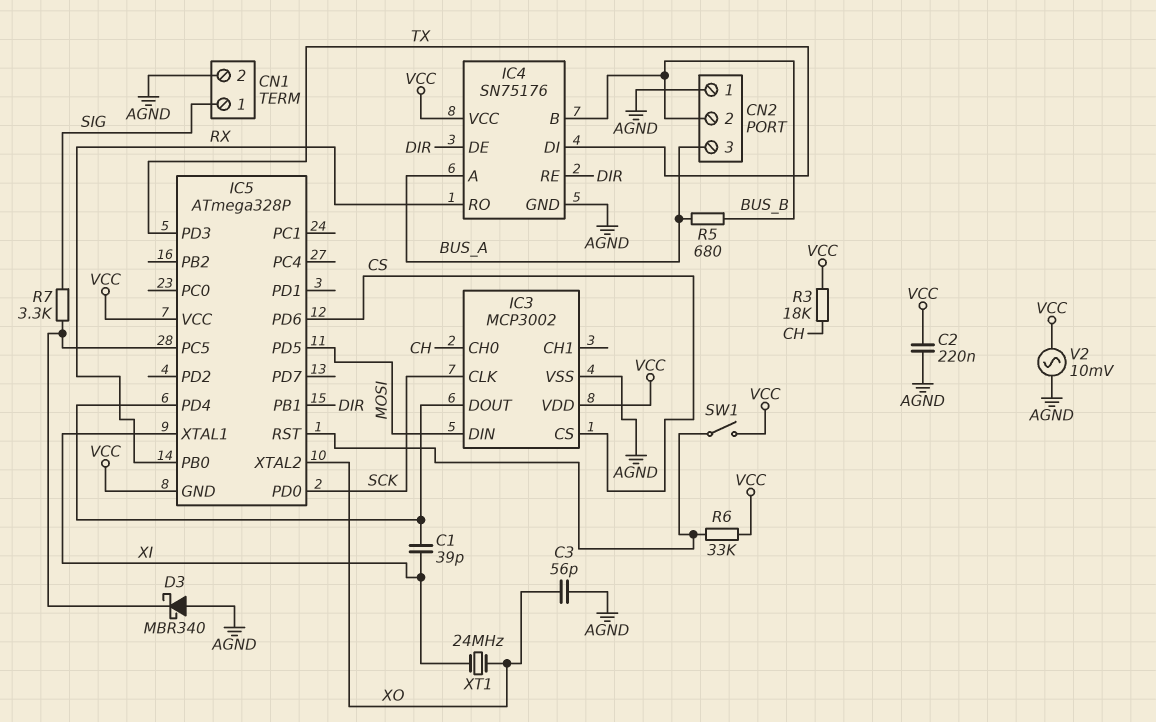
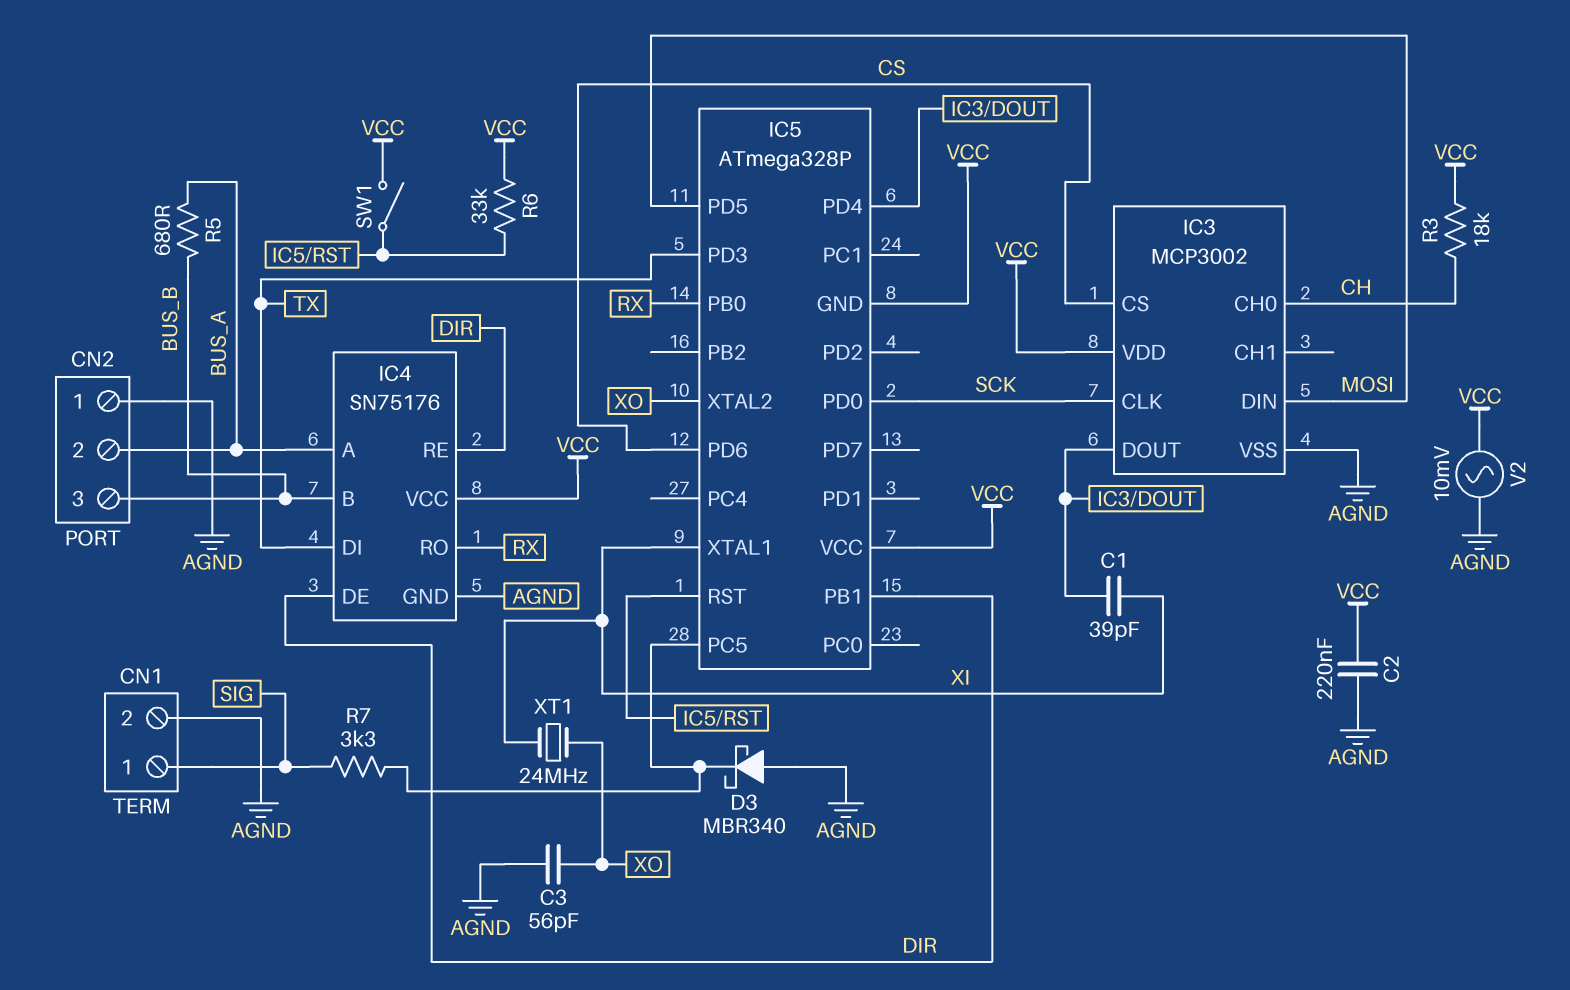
CN2 pin 2: BUS_B -> BUS_A
CN2 pin 3: BUS_A -> BUS_B

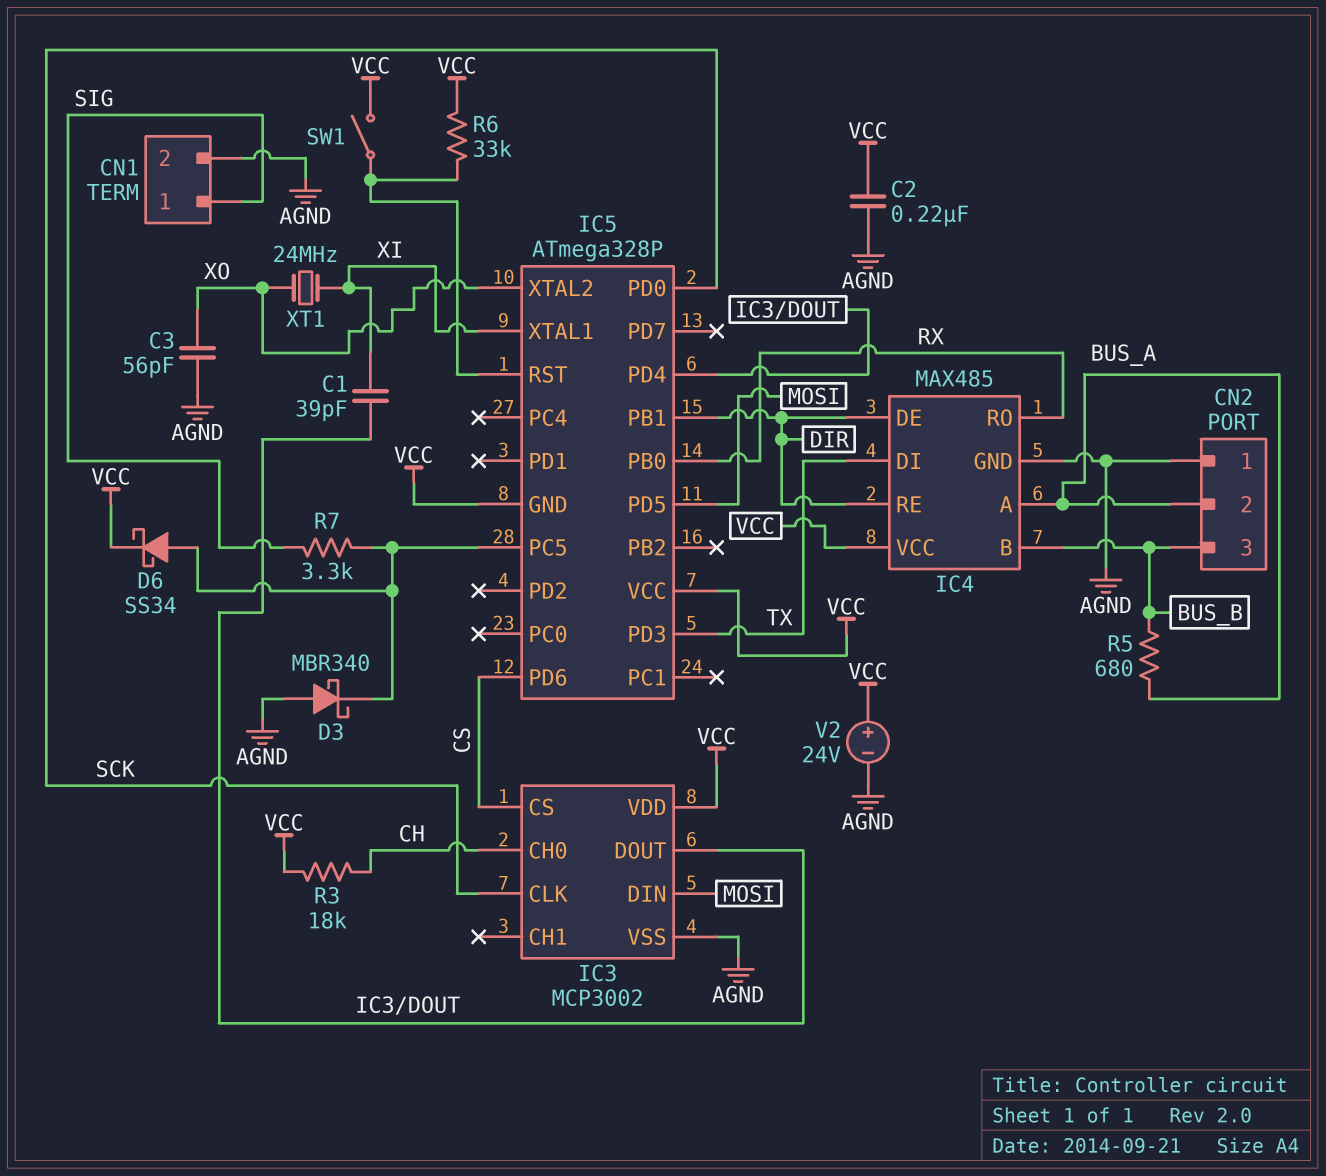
D6: none -> schottky SS34 (A IC5/PC5, K VCC)
IC4: SN75176 -> MAX485
V2: AC 10mV (AGND, VCC) -> 24V (plus VCC, minus AGND)

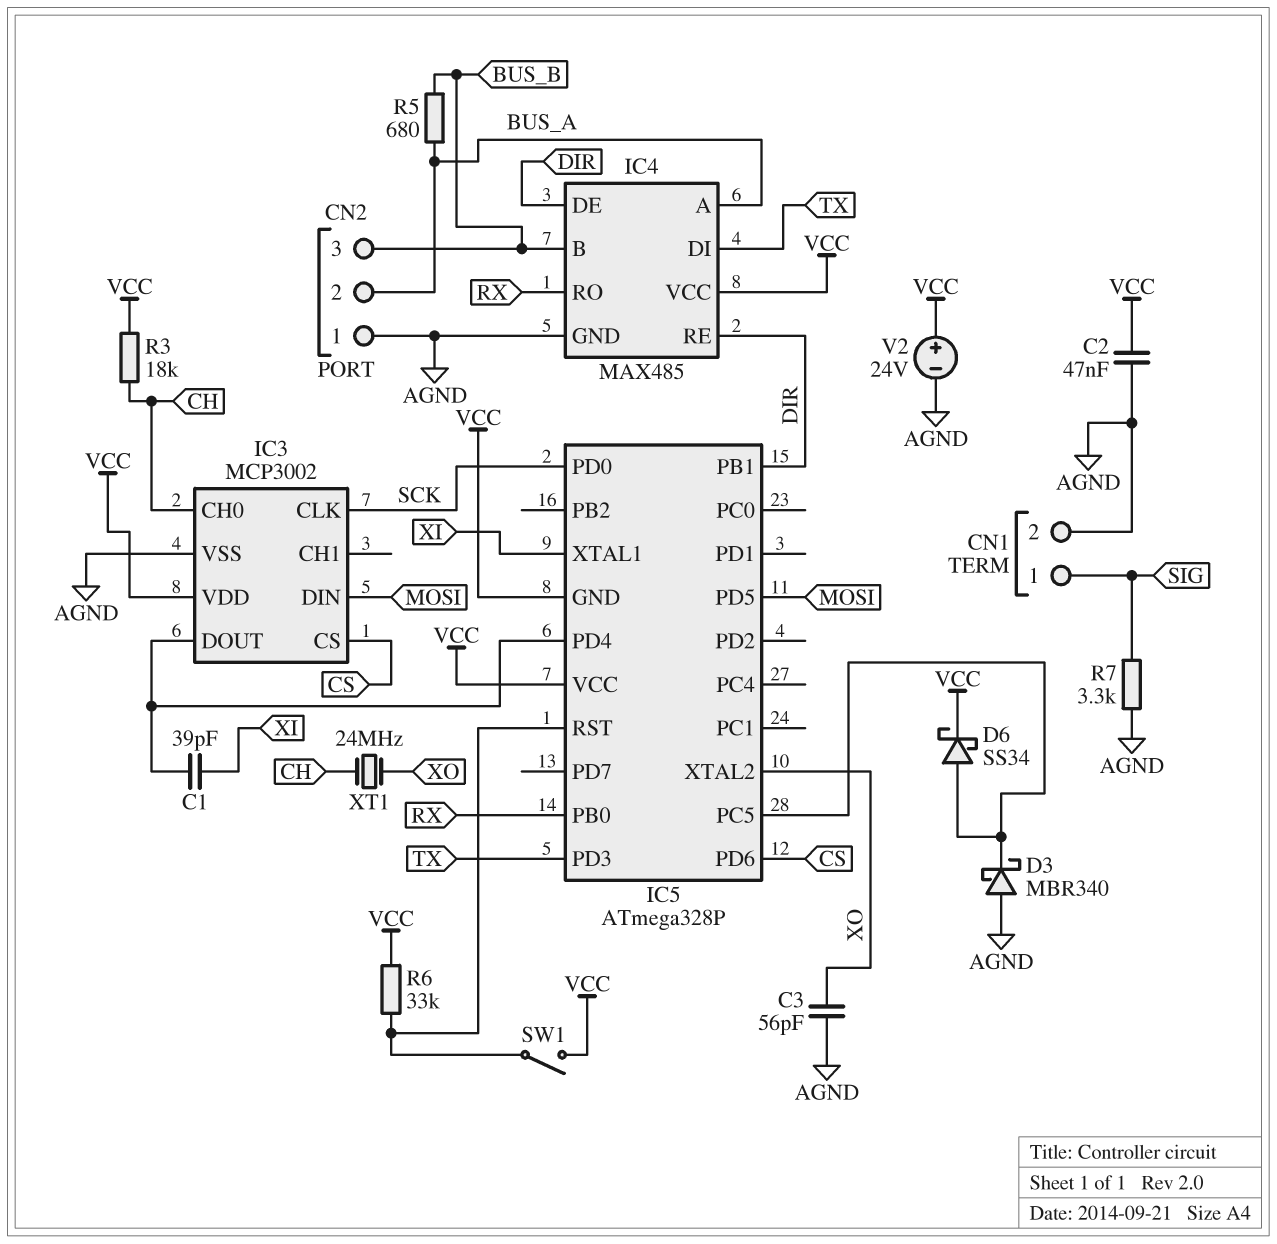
C2: 220nF (AGND, VCC) -> 47nF (AGND, VCC)
R7: 3.3k (IC5/PC5, SIG) -> 3.3k (AGND, SIG)
XT1: 24MHz (XI, XO) -> 24MHz (CH, XO)

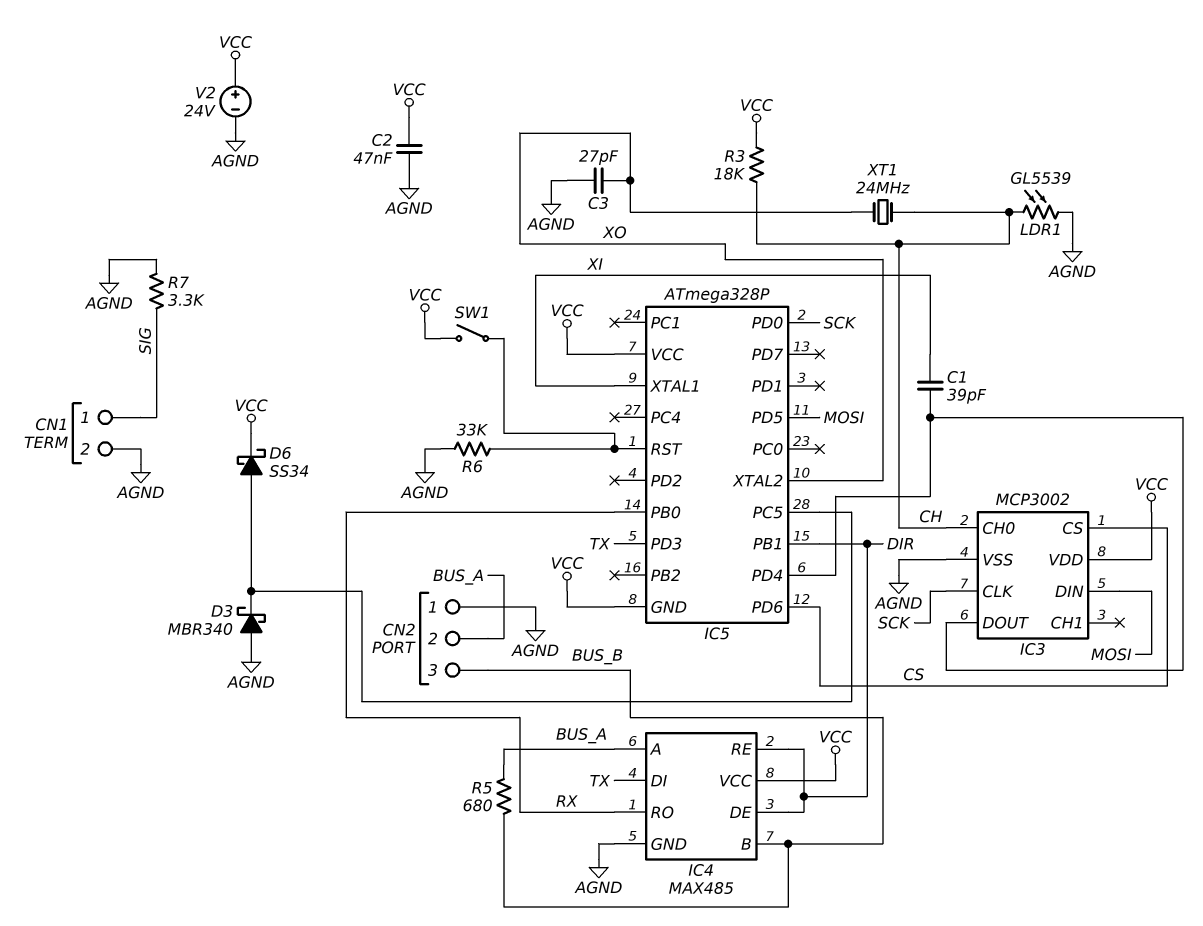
C3: 56pF (AGND, XO) -> 27pF (AGND, XO)
LDR1: none -> GL5539 (AGND, CH)
R6: 33k (IC5/RST, VCC) -> 33k (AGND, IC5/RST)

